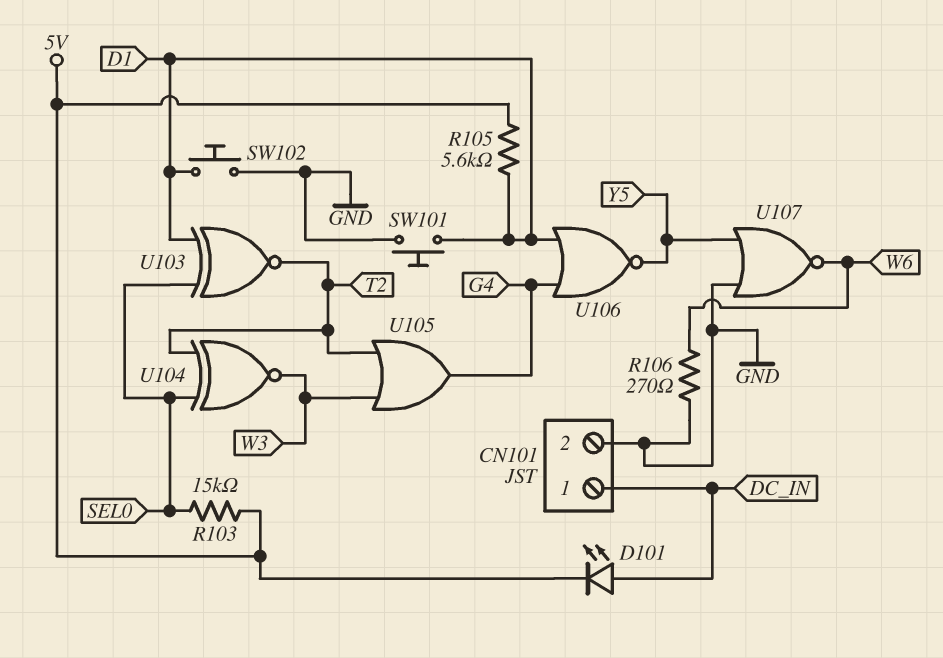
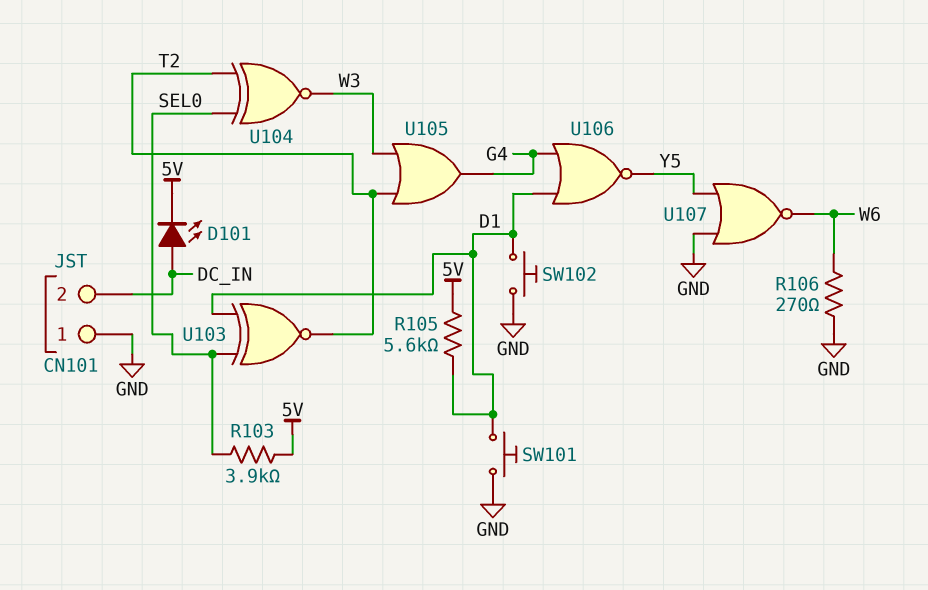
CN101 pin 1: DC_IN -> GND
CN101 pin 2: GND -> DC_IN
R103: 15k (5V, SEL0) -> 3.9k (5V, SEL0)

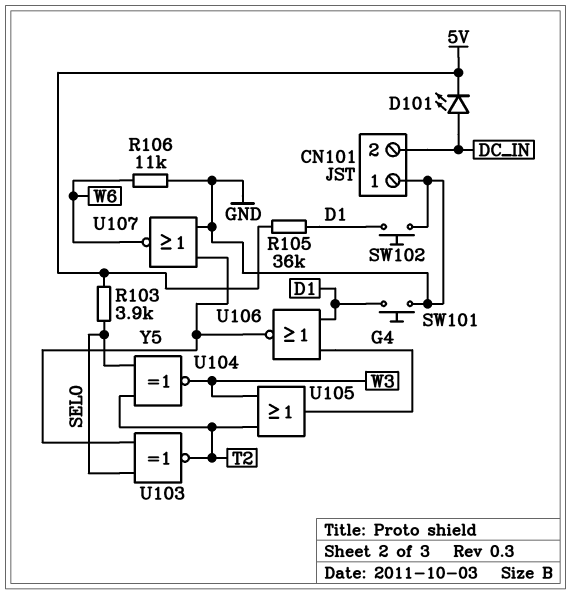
R105: 5.6k (5V, D1) -> 36k (5V, D1)
R106: 270 (GND, W6) -> 11k (GND, W6)
U103: XNOR (in D1, in SEL0, out T2) -> XNOR (in SEL0, in Y5, out T2)

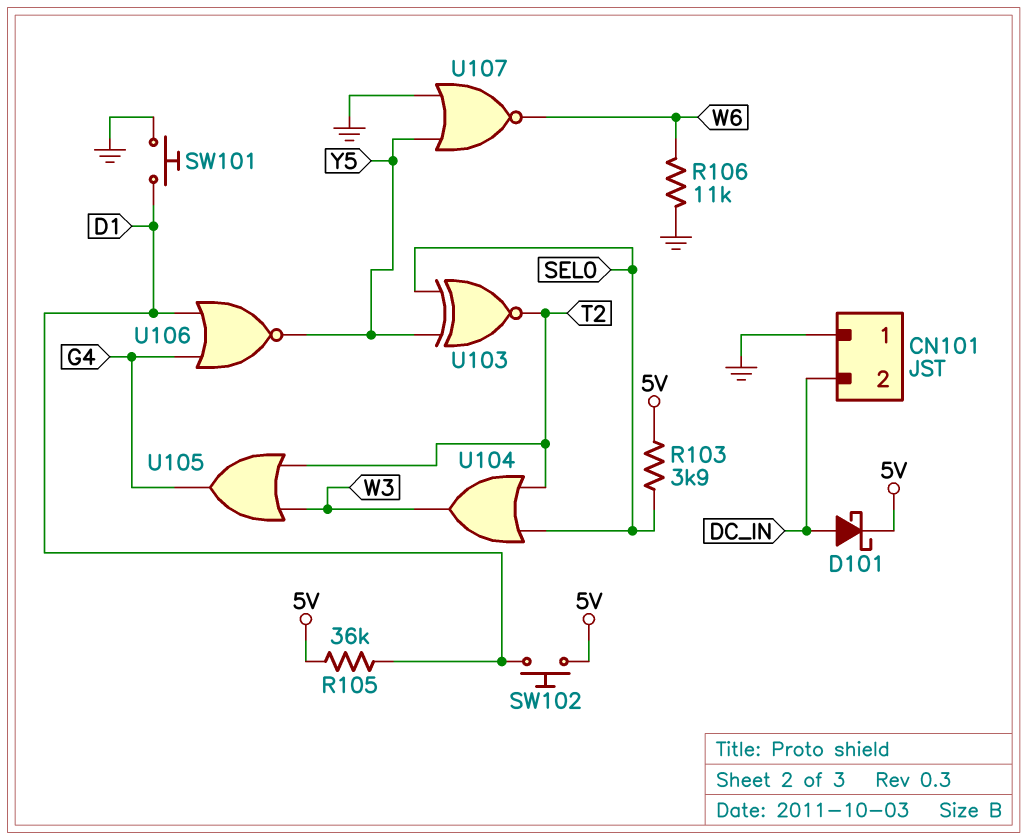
D101: LED (A DC_IN, K 5V) -> schottky (A DC_IN, K 5V)
SW102: button (D1, GND) -> button (5V, D1)
U104: XNOR (in SEL0, in T2, out W3) -> OR (in SEL0, in T2, out W3)

